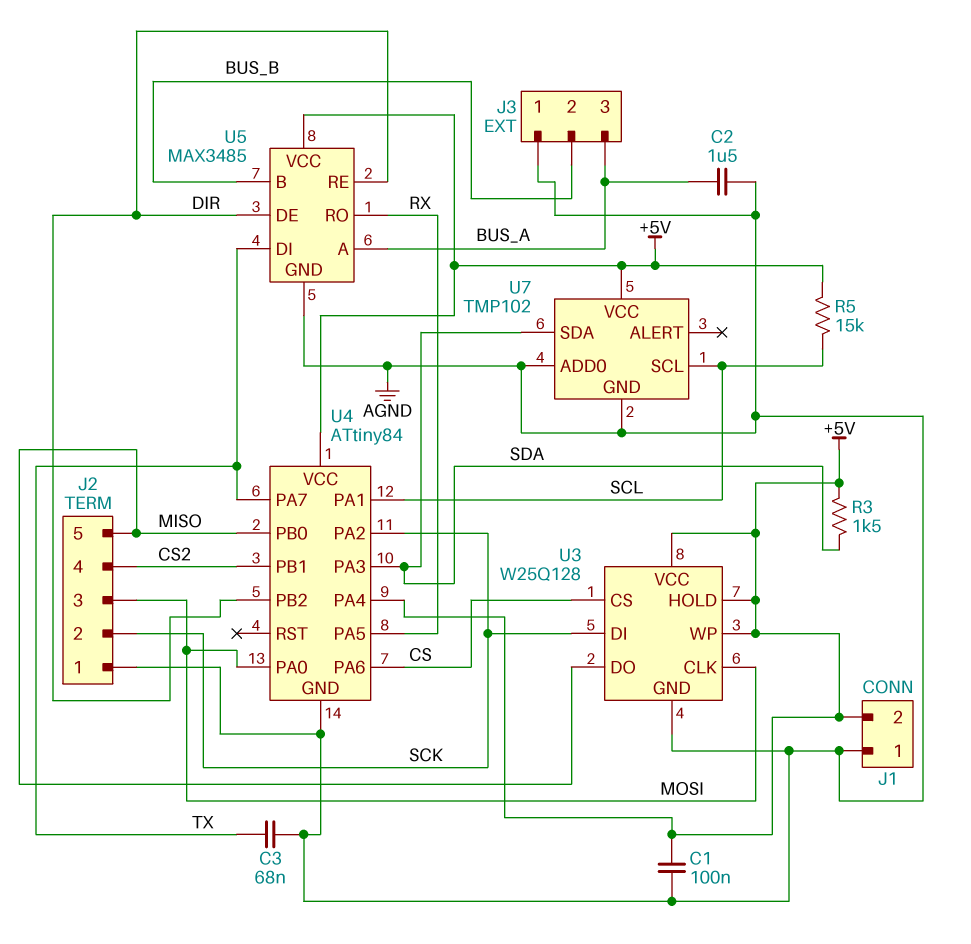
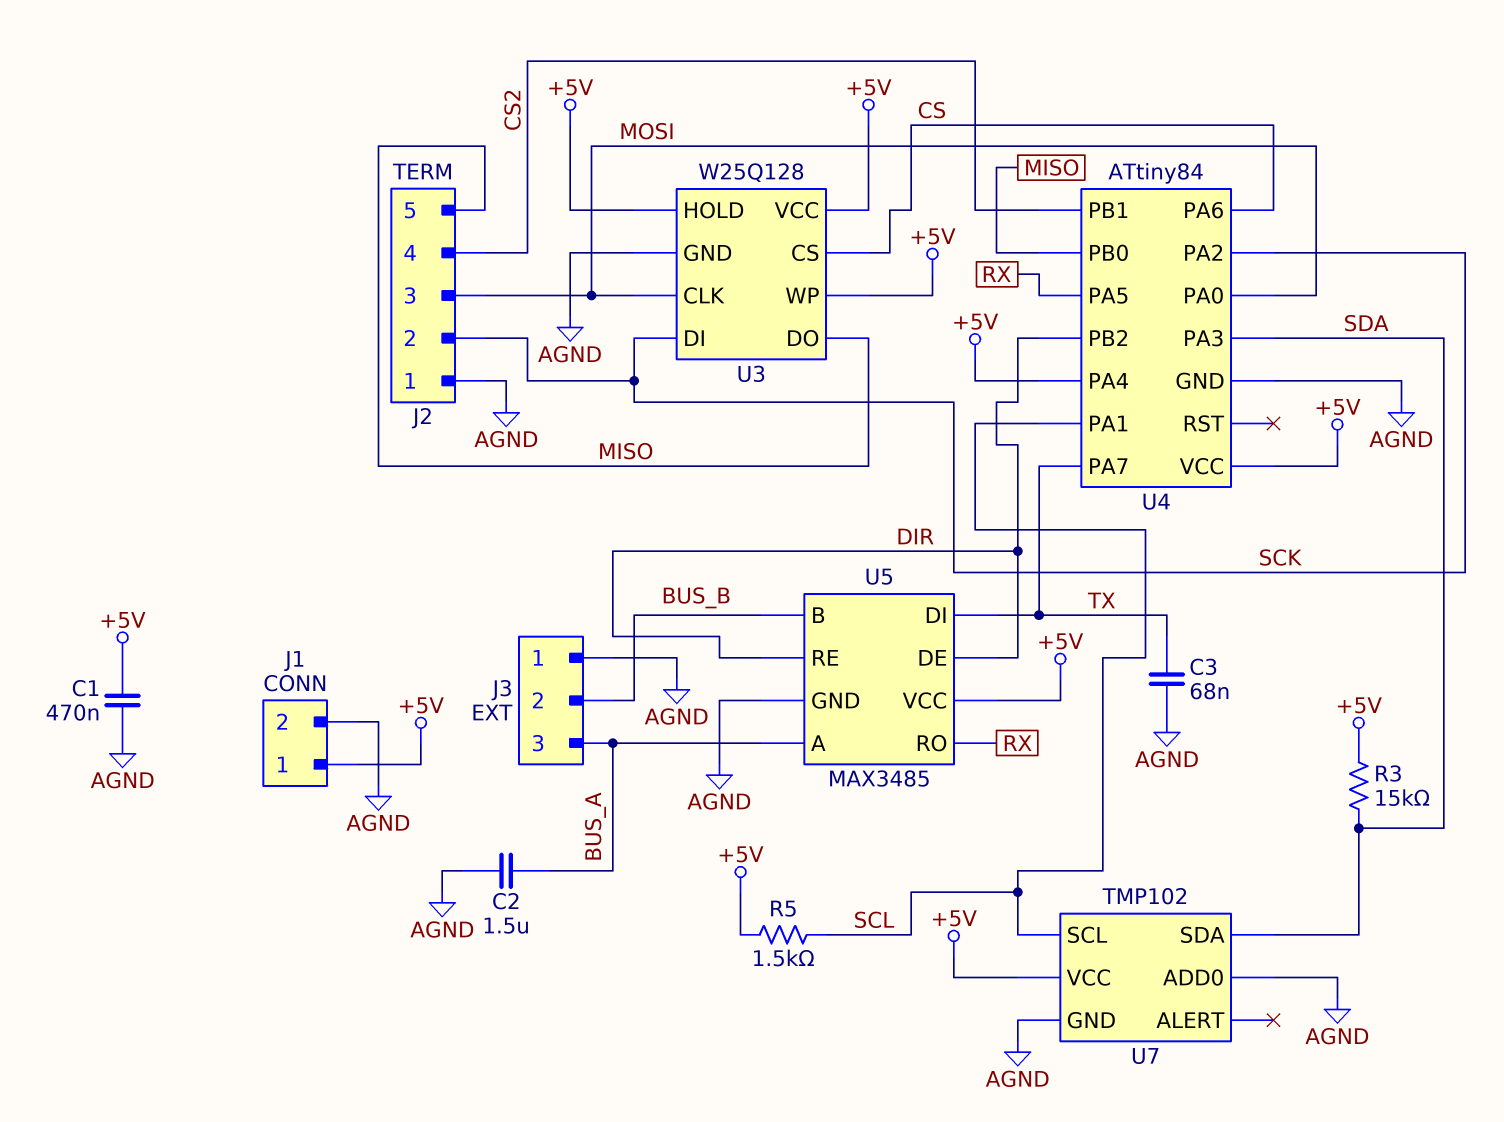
C1: 100nF (+5V, AGND) -> 470nF (+5V, AGND)
J1 pin 1: AGND -> +5V
J1 pin 2: +5V -> AGND
R3: 1.5k (+5V, SDA) -> 15k (+5V, SDA)
R5: 15k (+5V, SCL) -> 1.5k (+5V, SCL)

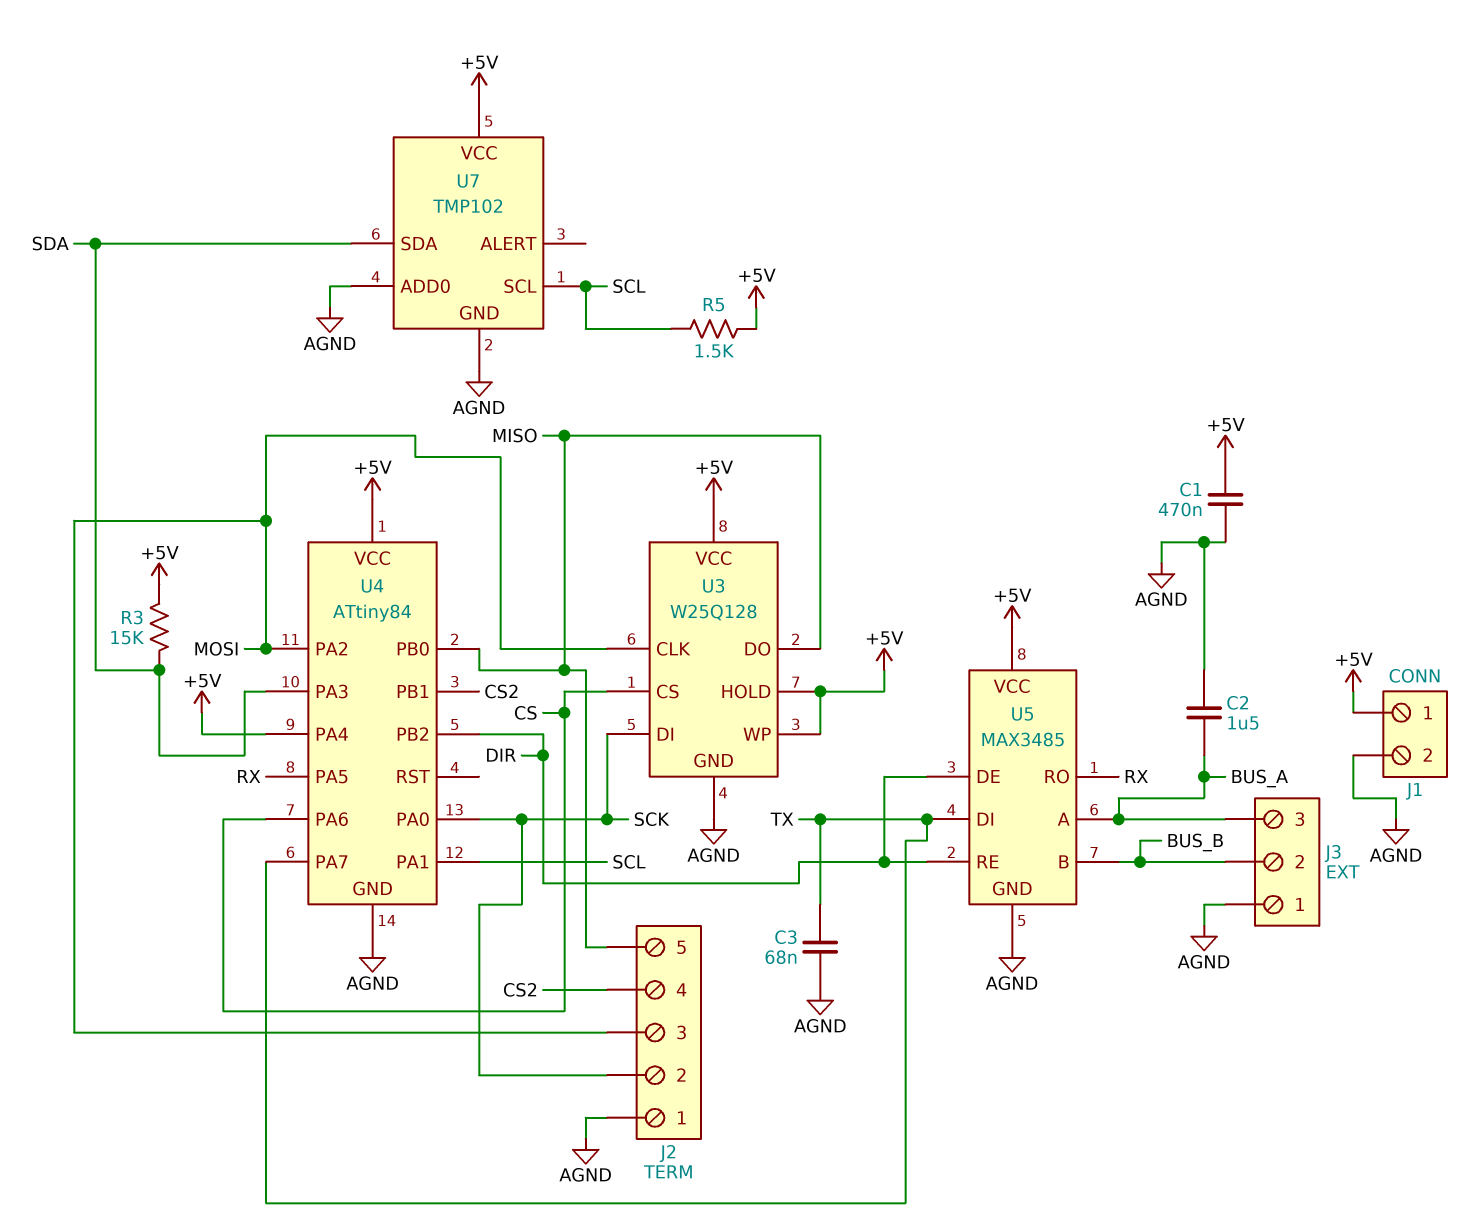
U4 pin PA0: MOSI -> SCK
U4 pin PA2: SCK -> MOSI

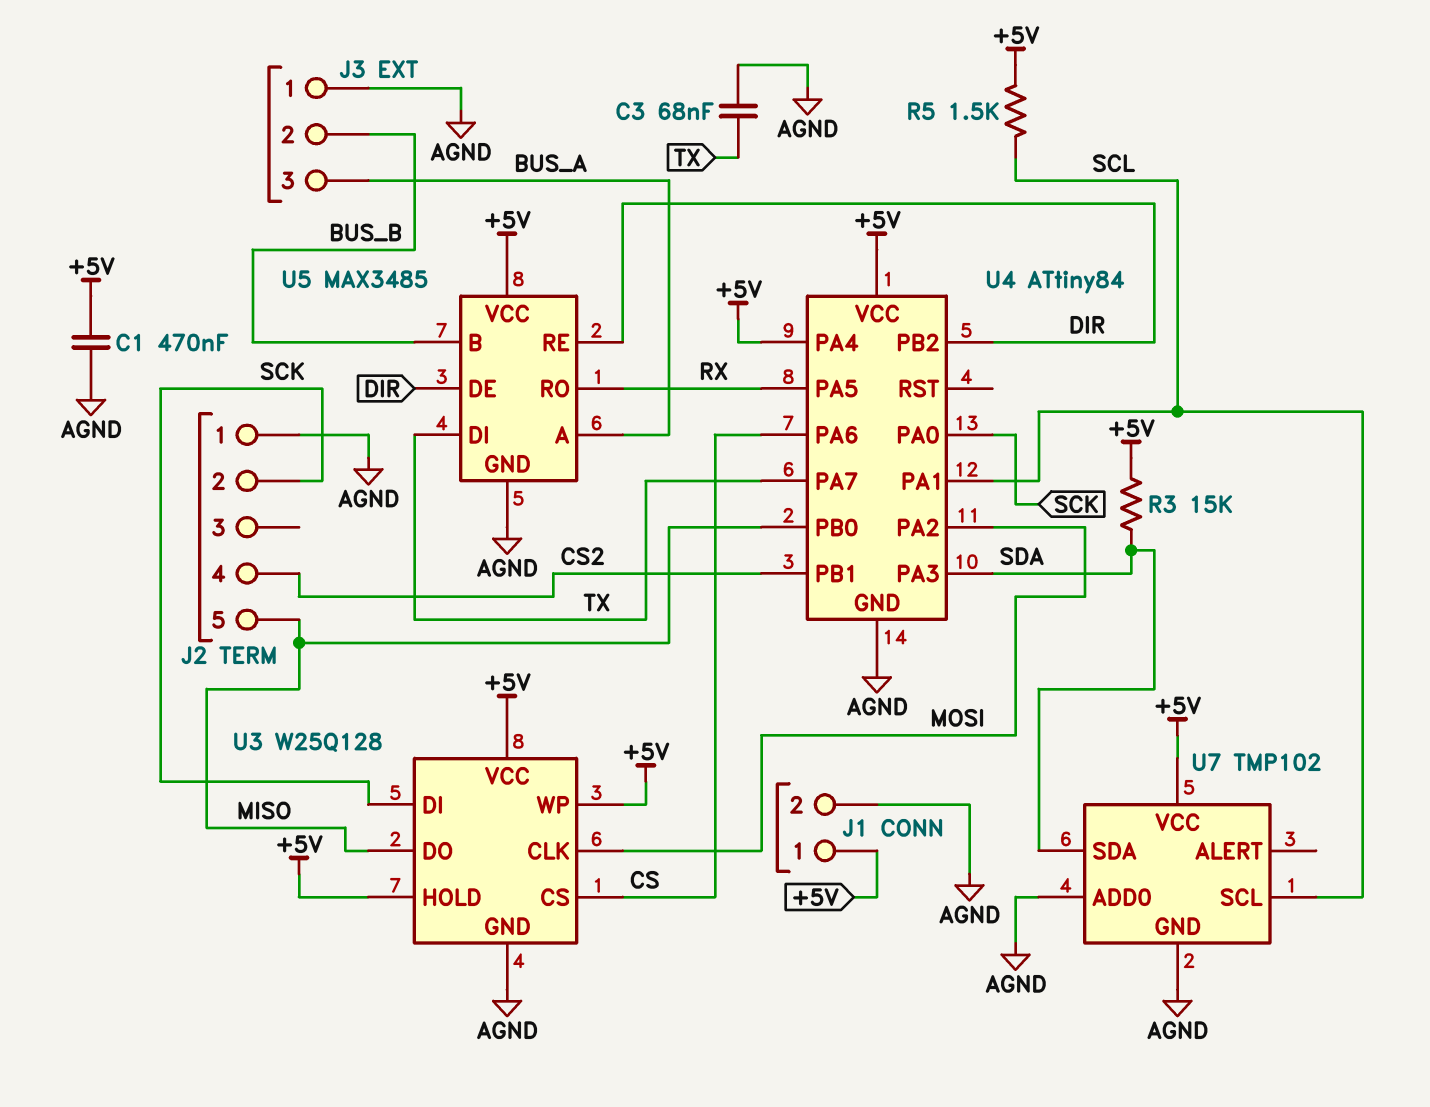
C2: 1.5uF (AGND, BUS_A) -> none
J2 pin 3: MOSI -> none

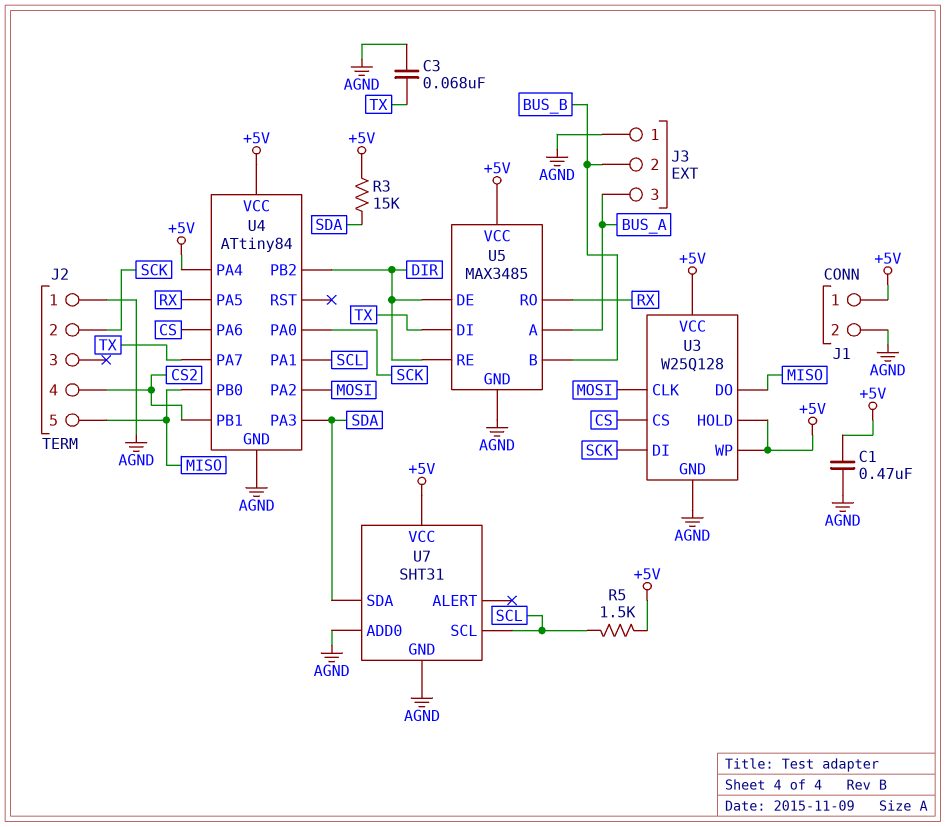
U7: TMP102 -> SHT31

